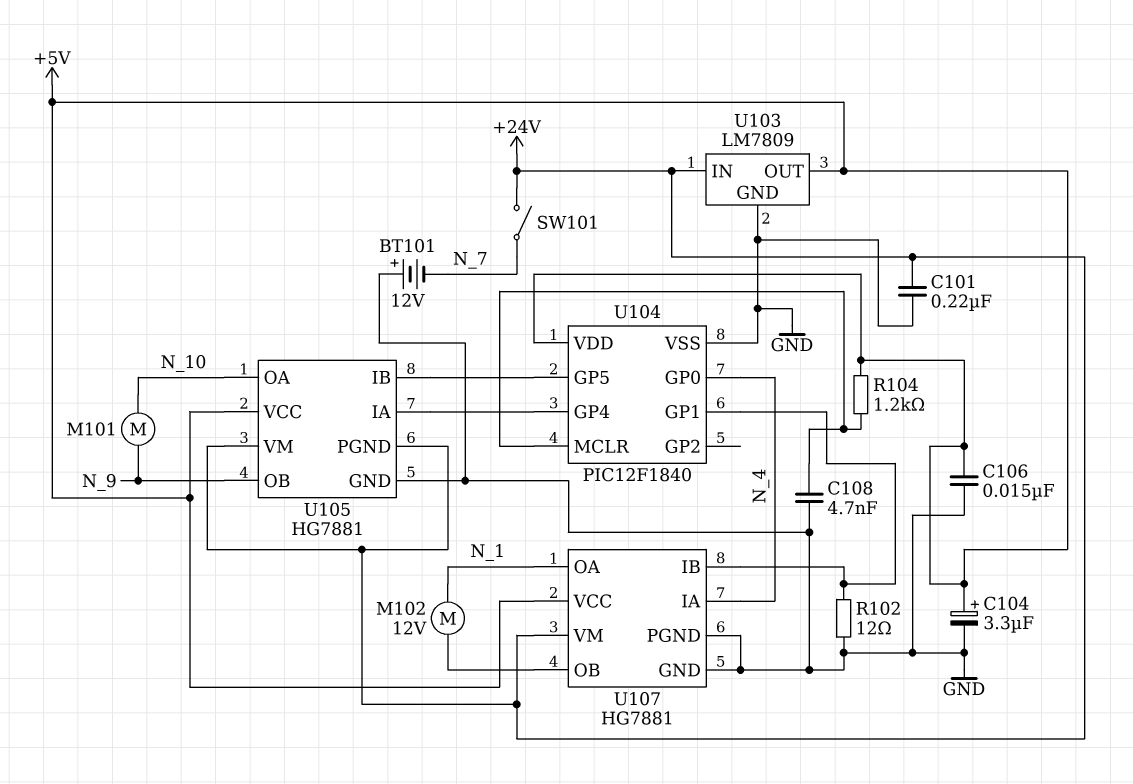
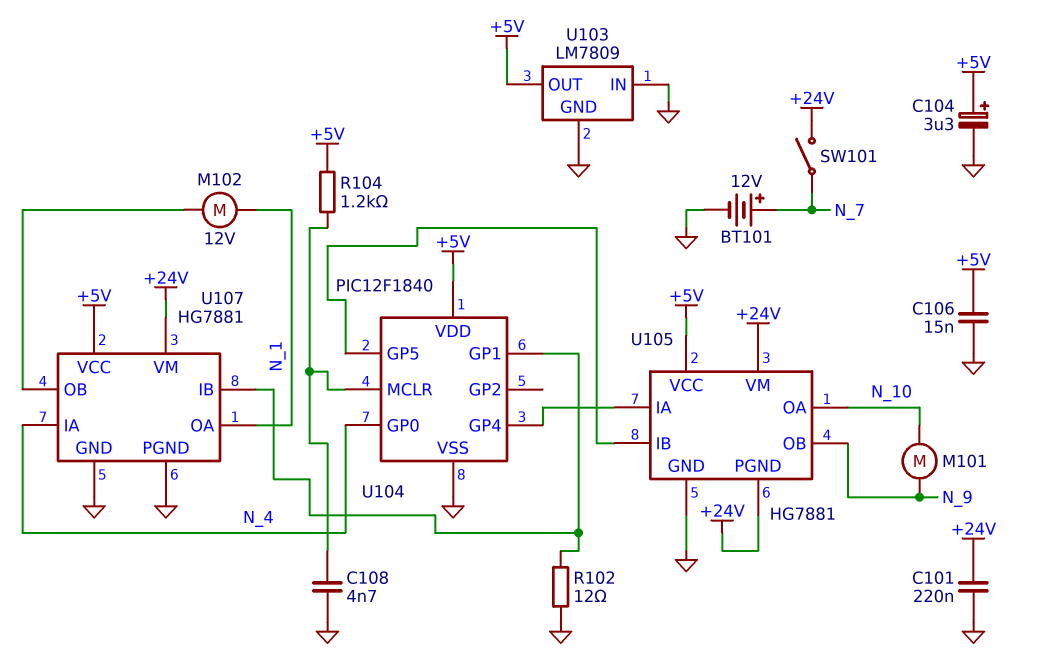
BT101: 12V (plus GND, minus N_7) -> 12V (plus N_7, minus GND)
U103 pin IN: +24V -> GND

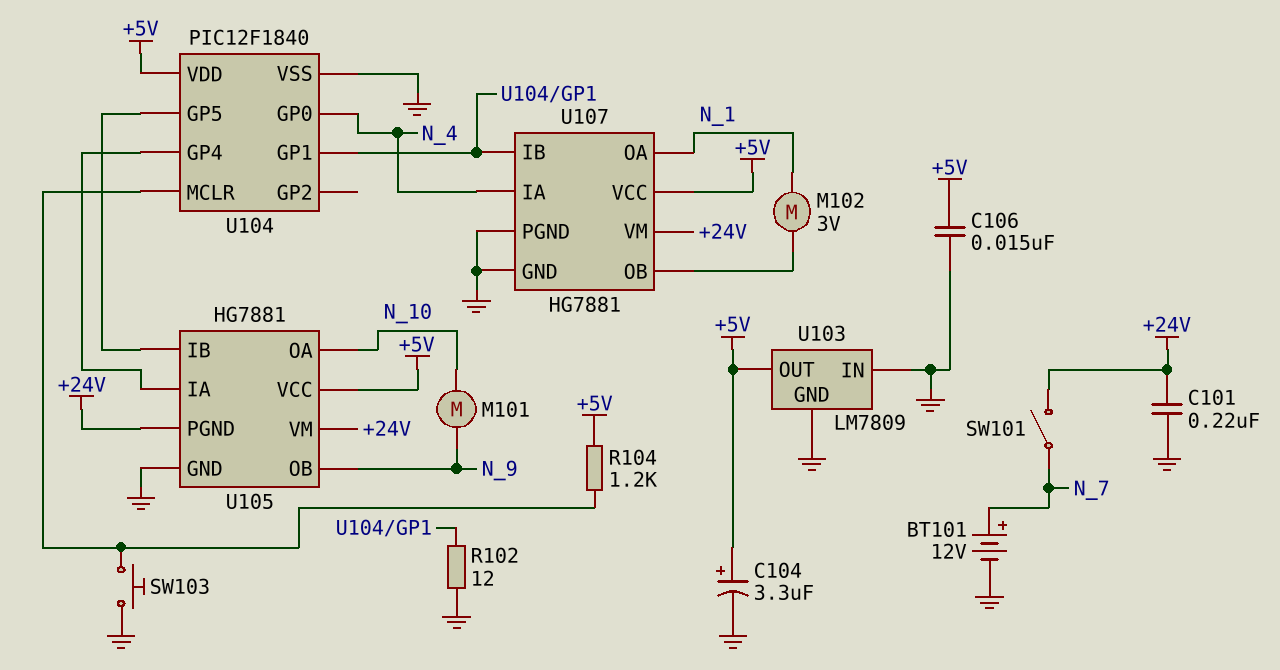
C108: 4.7nF (GND, U104/MCLR) -> none
M102: motor 12V (N_1, U107/OB) -> motor 3V (N_1, U107/OB)
SW103: none -> button (GND, U104/MCLR)

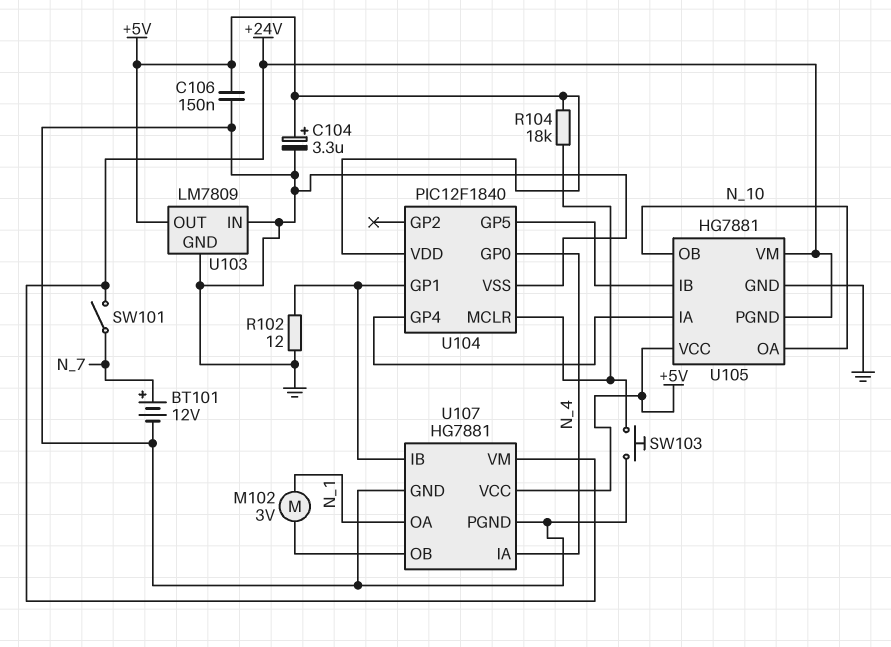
C101: 220nF (+24V, GND) -> none
C106: 15nF (+5V, GND) -> 150nF (+5V, GND)
M101: motor (N_9, N_10) -> none
R104: 1.2k (+5V, U104/MCLR) -> 18k (+5V, U104/MCLR)
U105 pin OB: N_9 -> N_10

